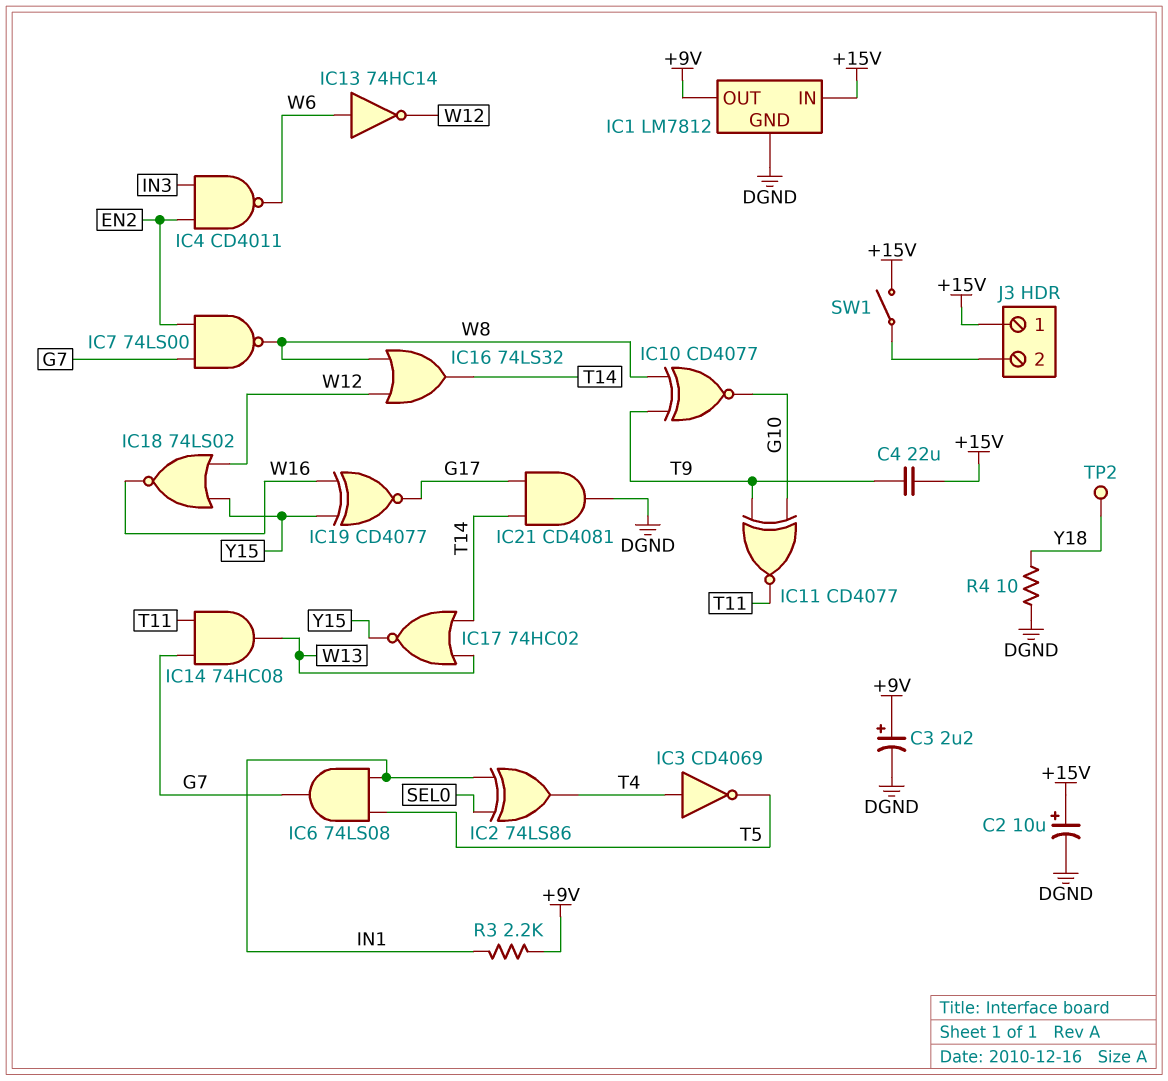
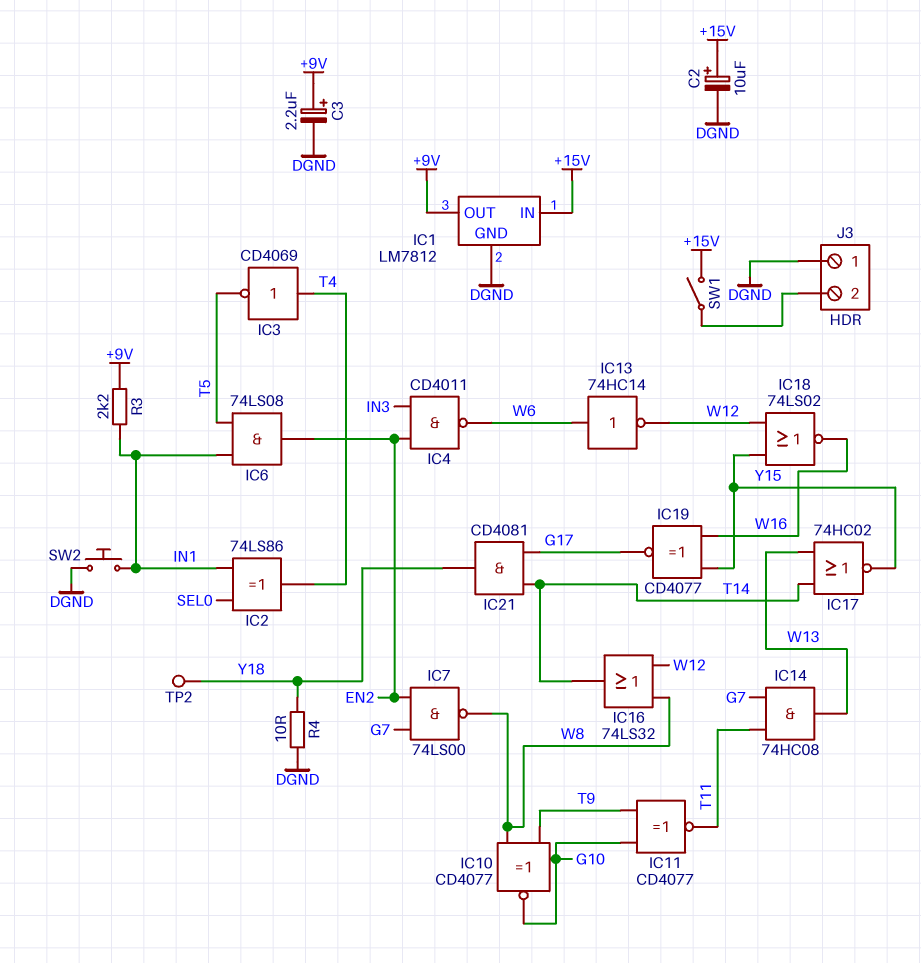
C4: 22uF (+15V, T9) -> none
IC6: AND 74LS08 (in IN1, in T5, out G7) -> AND 74LS08 (in IN1, in T5, out EN2)
IC21: AND CD4081 (in G17, in T14, out DGND) -> AND CD4081 (in G17, in T14, out Y18)
J3 pin 1: +15V -> DGND
SW2: none -> button (DGND, IN1)

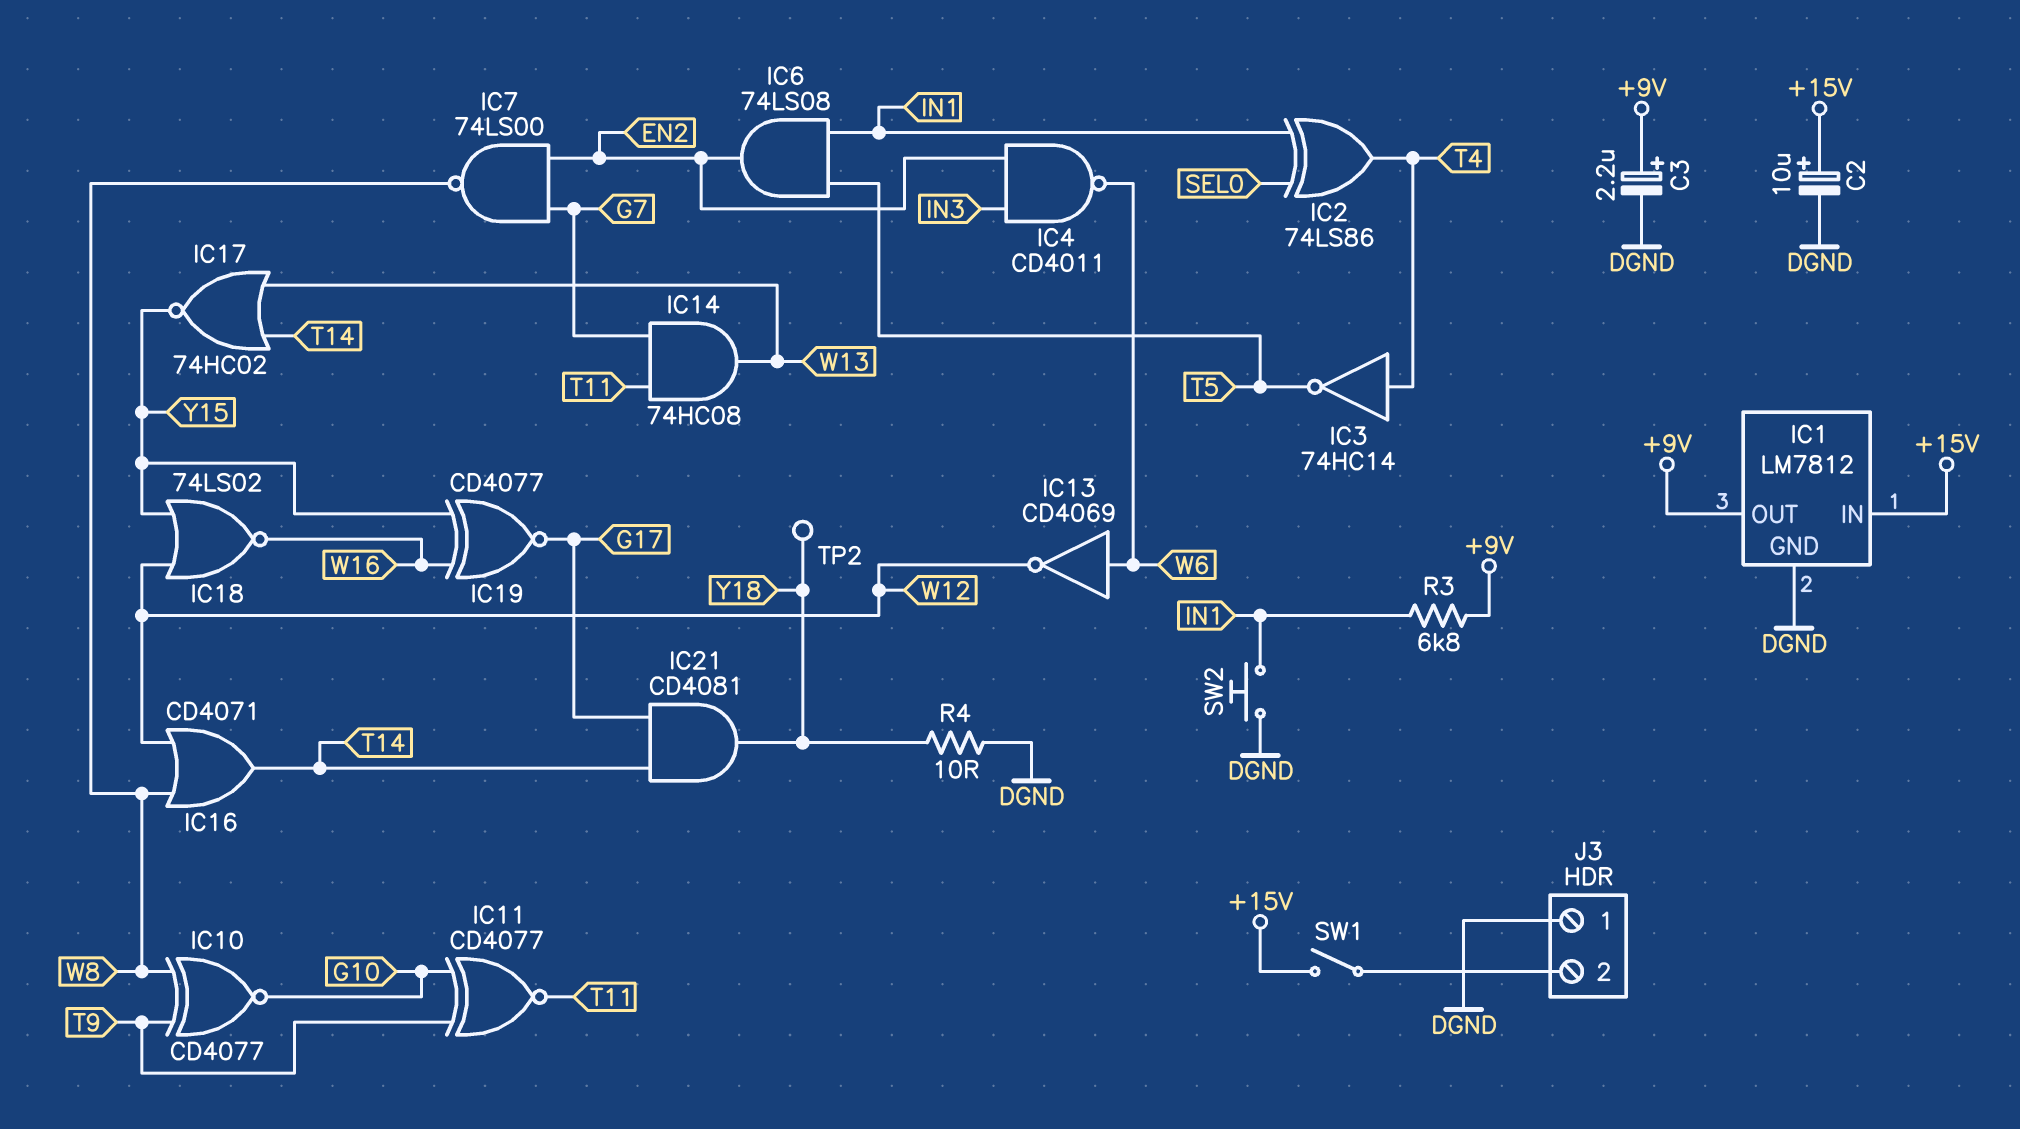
IC3: NOT CD4069 (in T4, out T5) -> NOT 74HC14 (in T4, out T5)
IC13: NOT 74HC14 (in W6, out W12) -> NOT CD4069 (in W6, out W12)
IC16: OR 74LS32 (in W8, in W12, out T14) -> OR CD4071 (in W8, in W12, out T14)
R3: 2.2k (+9V, IN1) -> 6.8k (+9V, IN1)

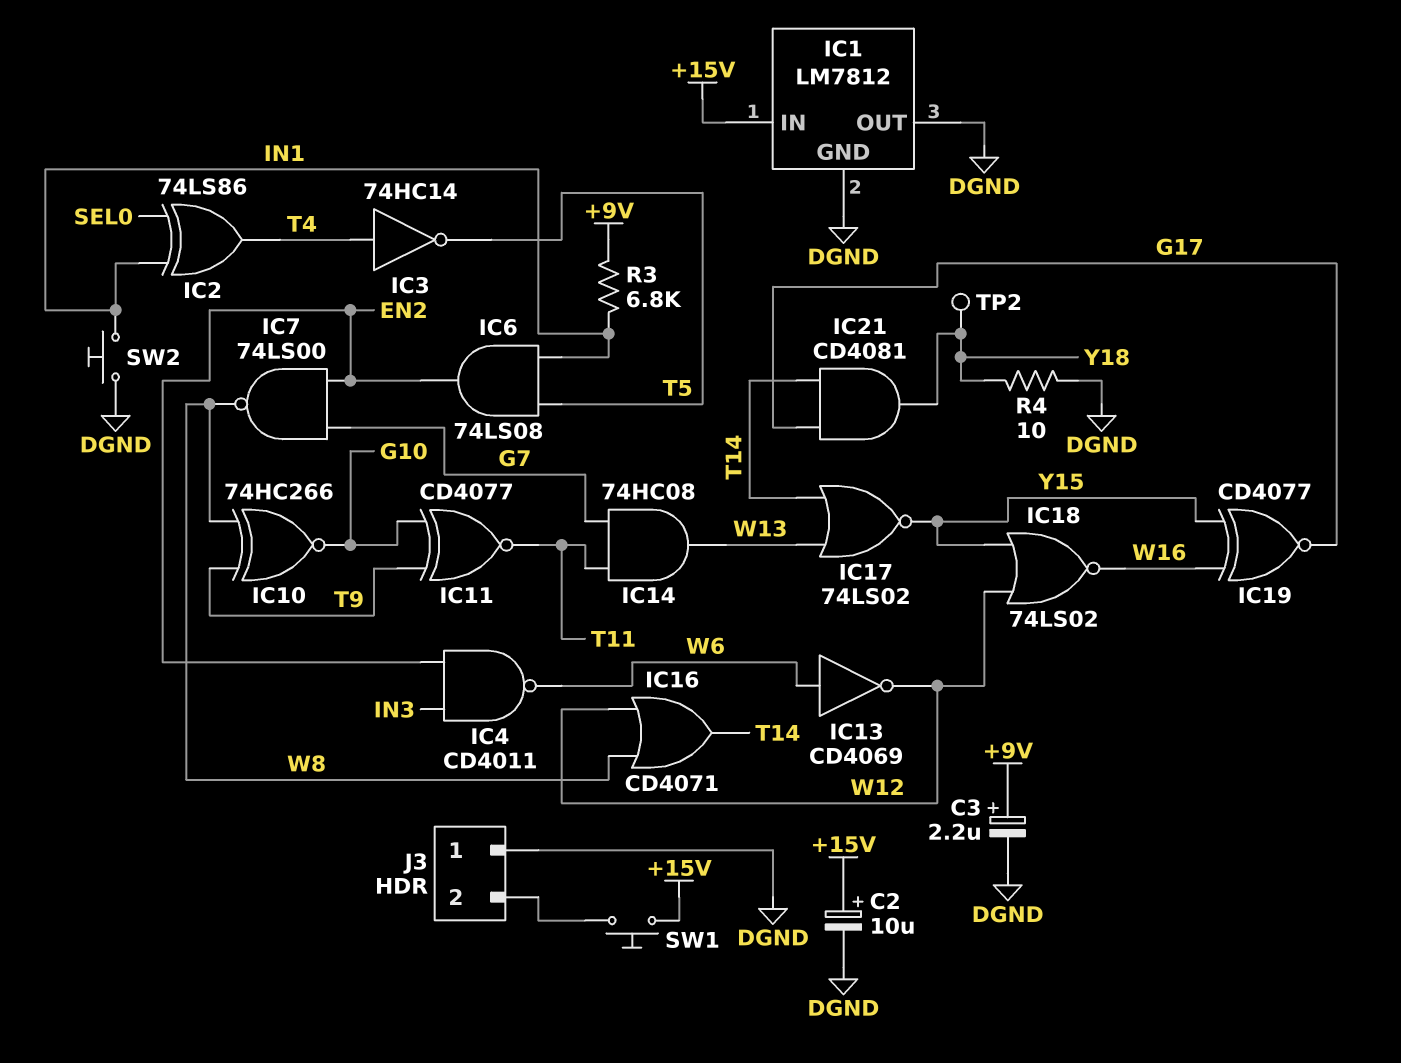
IC1 pin OUT: +9V -> DGND
IC10: XNOR CD4077 (in T9, in W8, out G10) -> XNOR 74HC266 (in T9, in W8, out G10)
IC17: NOR 74HC02 (in T14, in W13, out Y15) -> NOR 74LS02 (in T14, in W13, out Y15)
SW1: switch (+15V, J3/2) -> button (+15V, J3/2)

